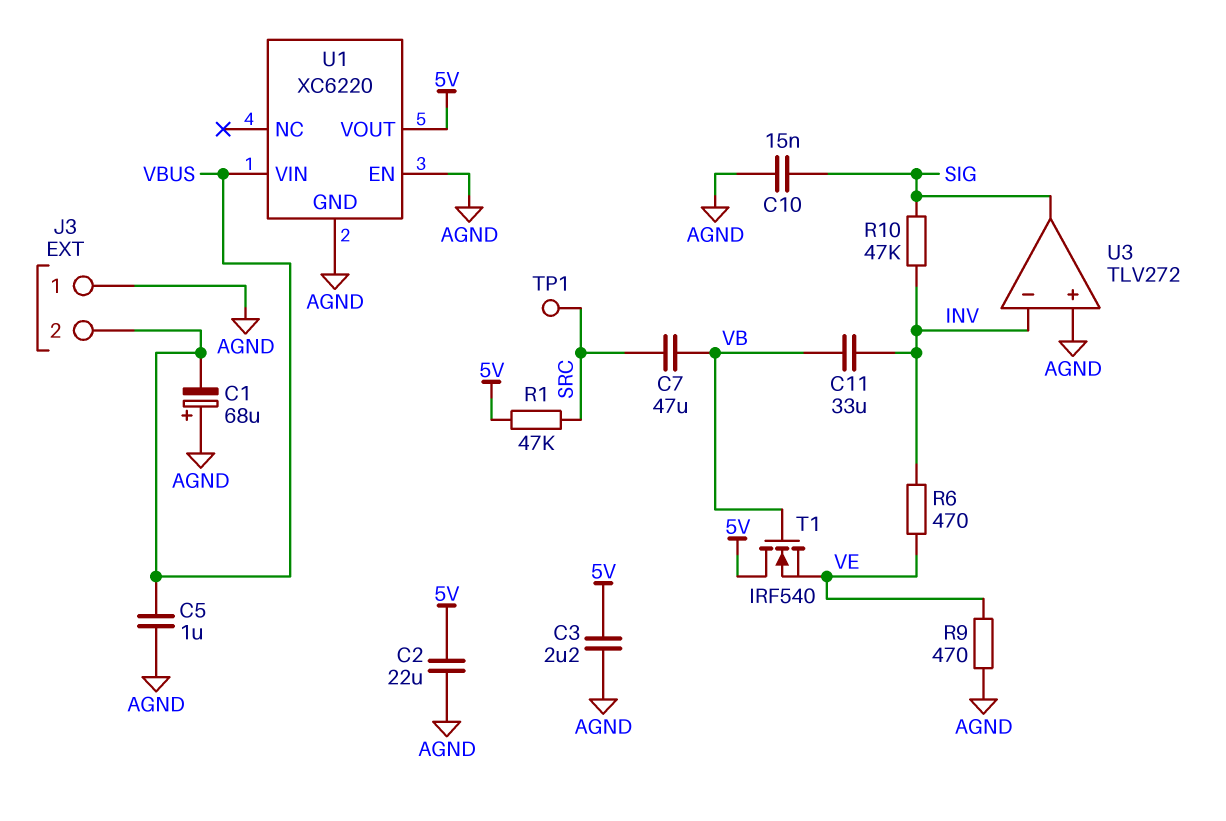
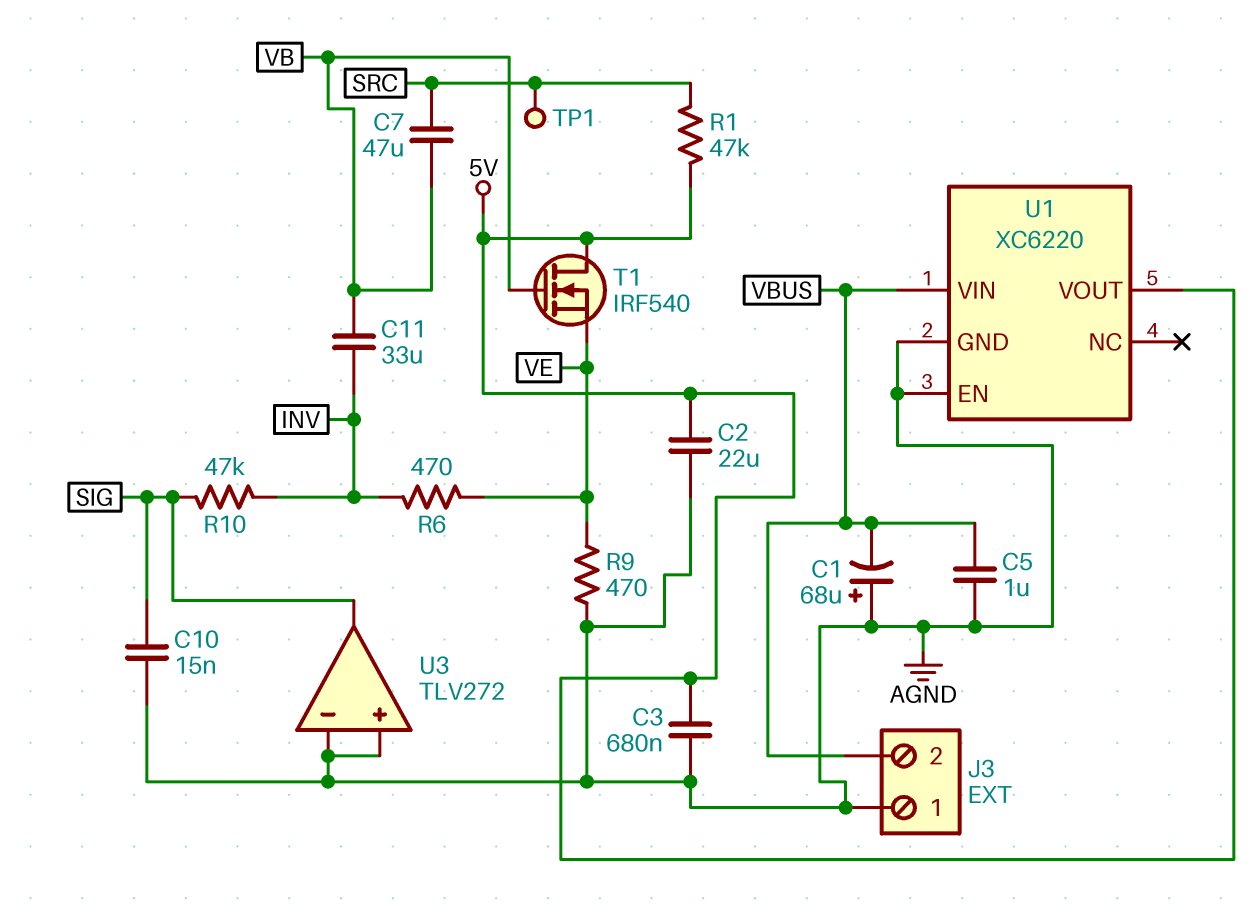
C3: 2.2uF (5V, AGND) -> 680nF (5V, AGND)
U3 pin in-: INV -> AGND

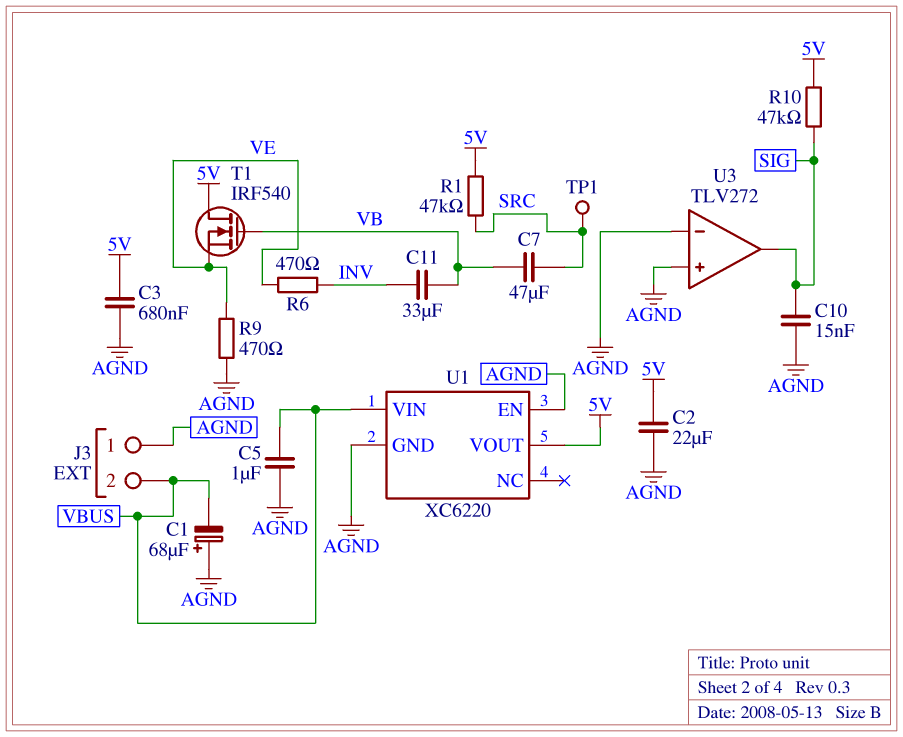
R10: 47k (INV, SIG) -> 47k (5V, SIG)

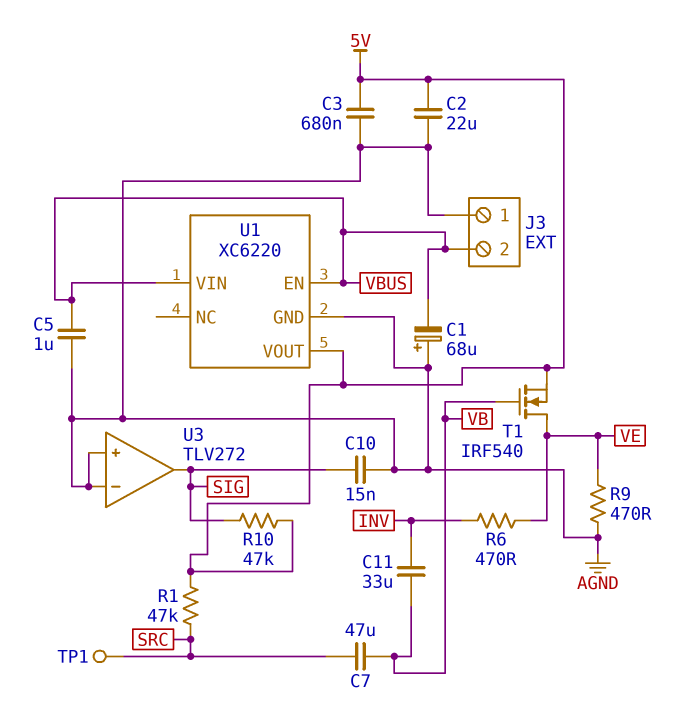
T1: NMOS IRF540 (G VB, D 5V, S VE) -> NMOS IRF540 (G VB, D VE, S 5V)
U1 pin EN: AGND -> VBUS

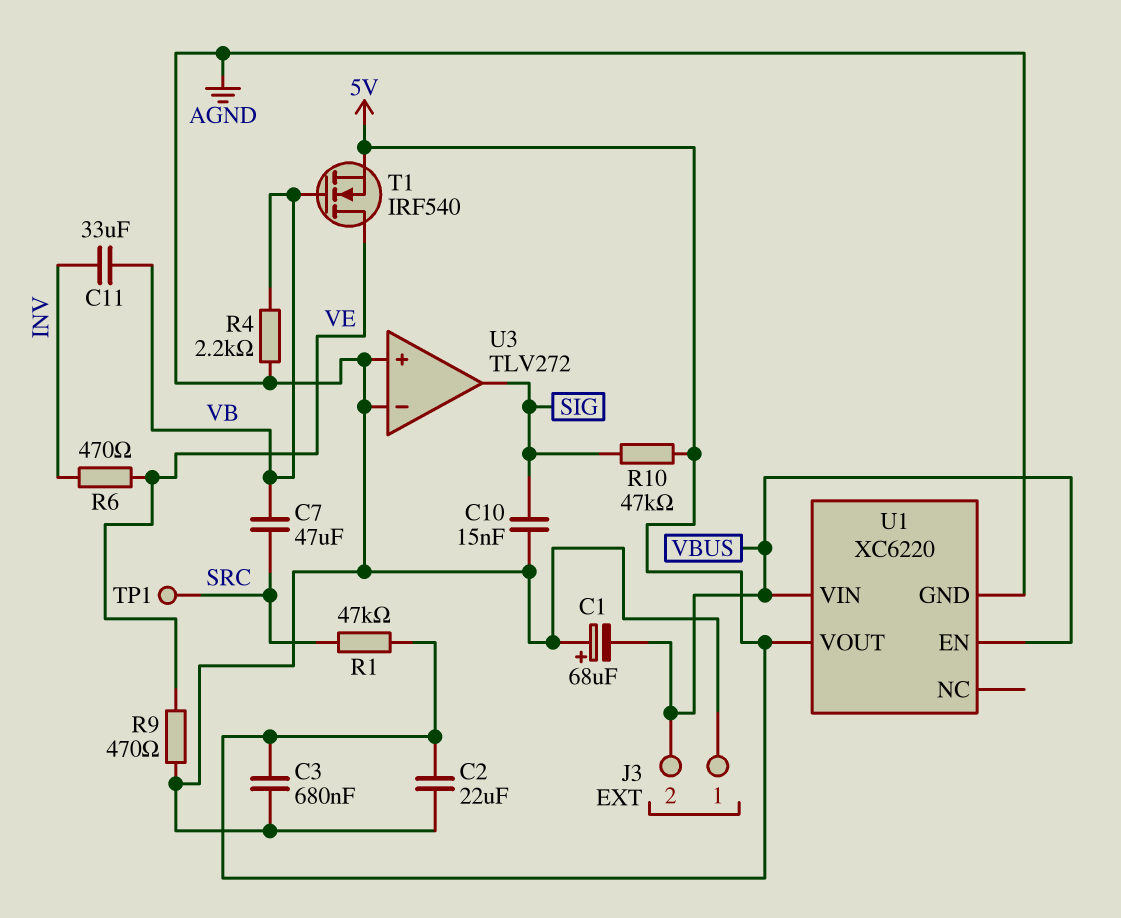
C5: 1uF (AGND, VBUS) -> none
R4: none -> 2.2k (AGND, VB)

